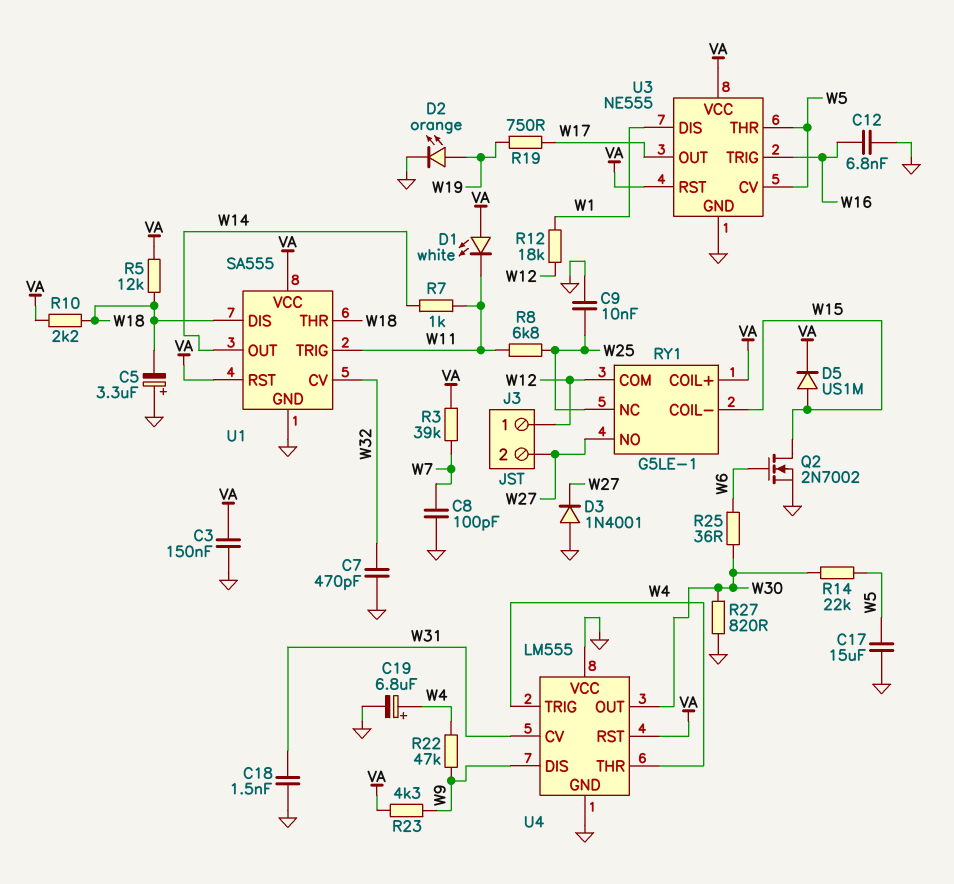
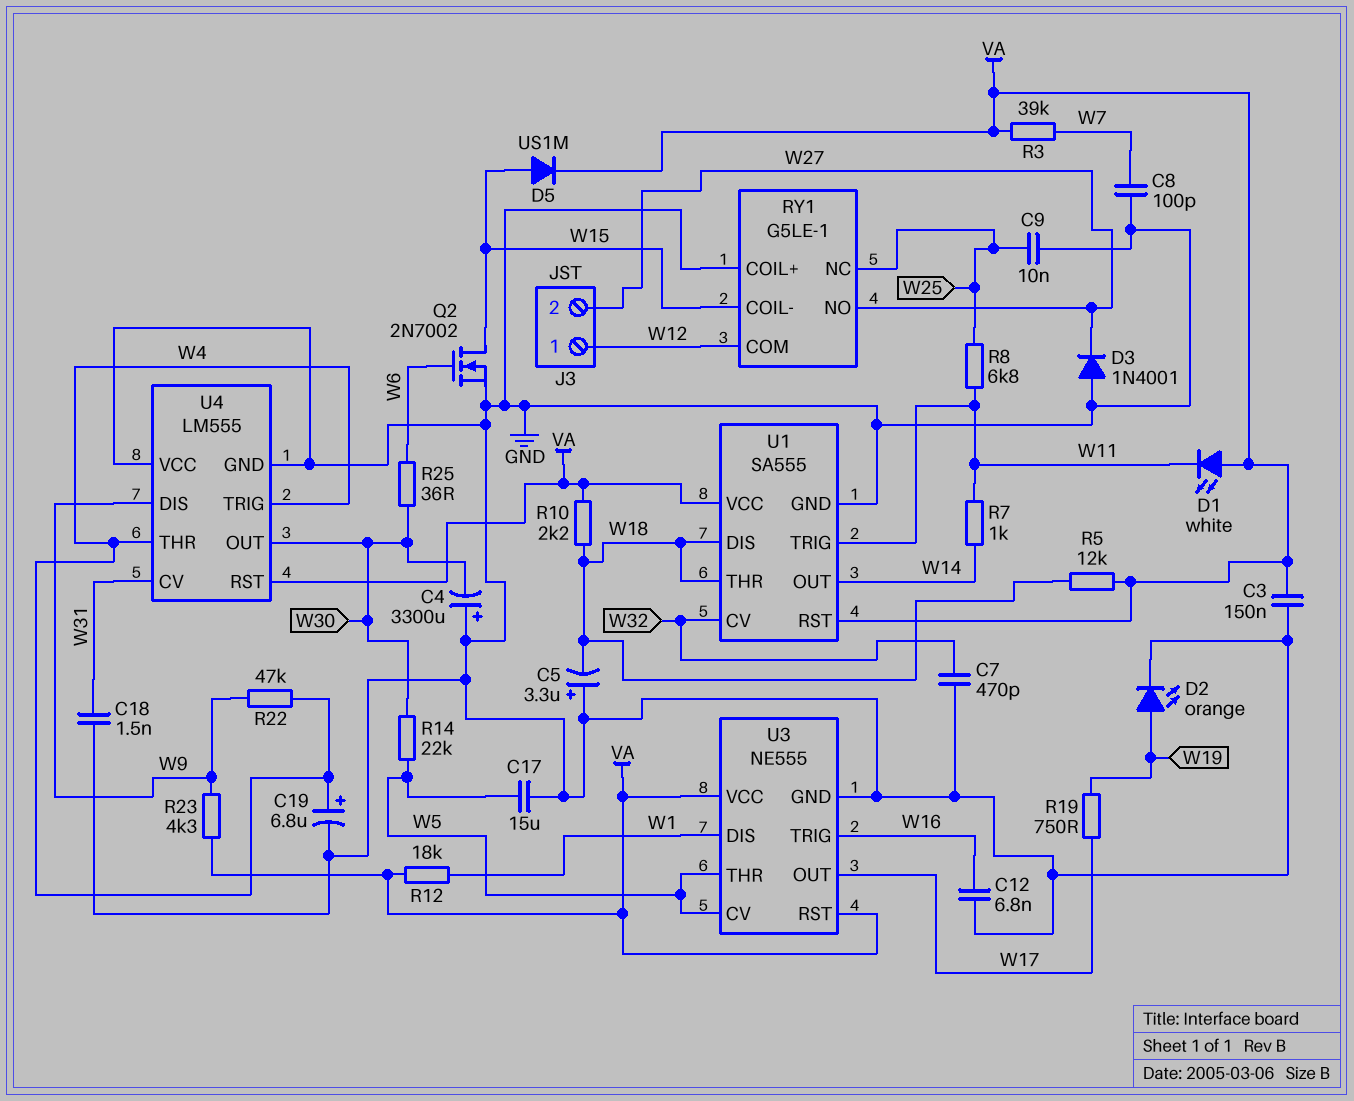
C4: none -> 3300uF (plus GND, minus W30)
R12: 18k (W1, W12) -> 18k (VA, W1)
R27: 820 (GND, W30) -> none
RY1 pin COIL+: VA -> GND

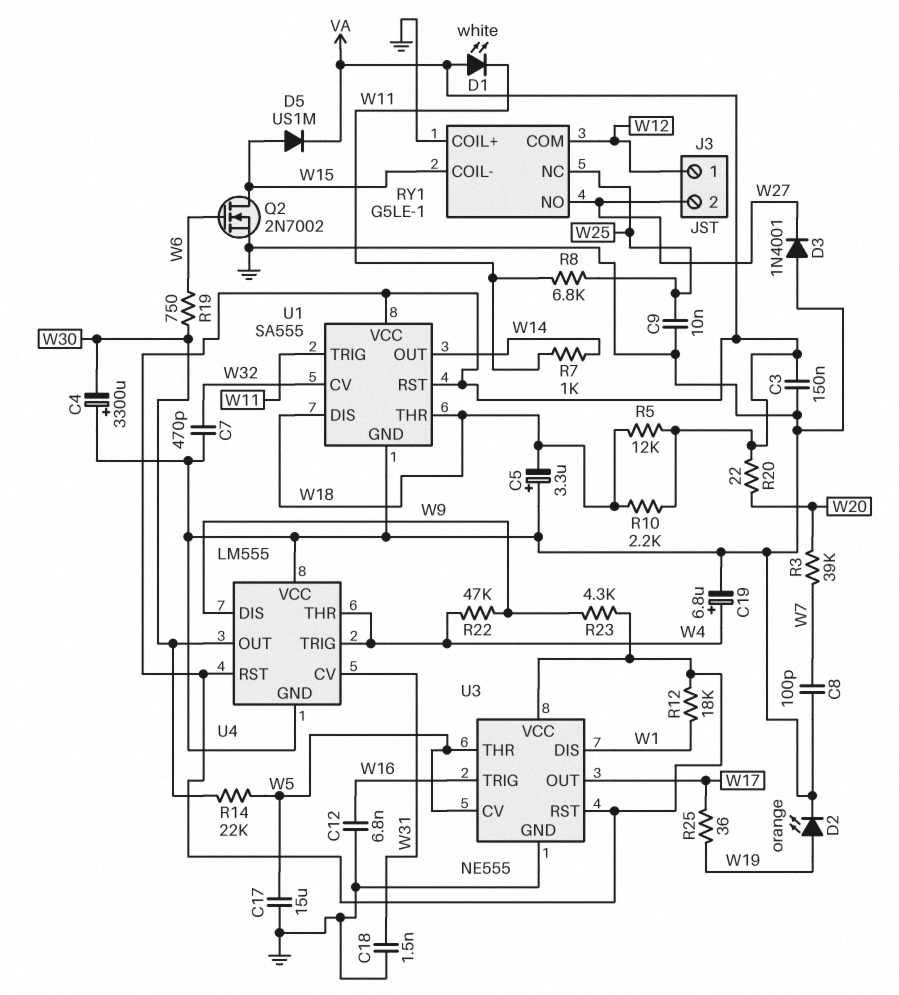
R3: 39k (VA, W7) -> 39k (W7, W20)
R19: 750 (W17, W19) -> 750 (W6, W30)
R20: none -> 22 (VA, W20)
R25: 36 (W6, W30) -> 36 (W17, W19)

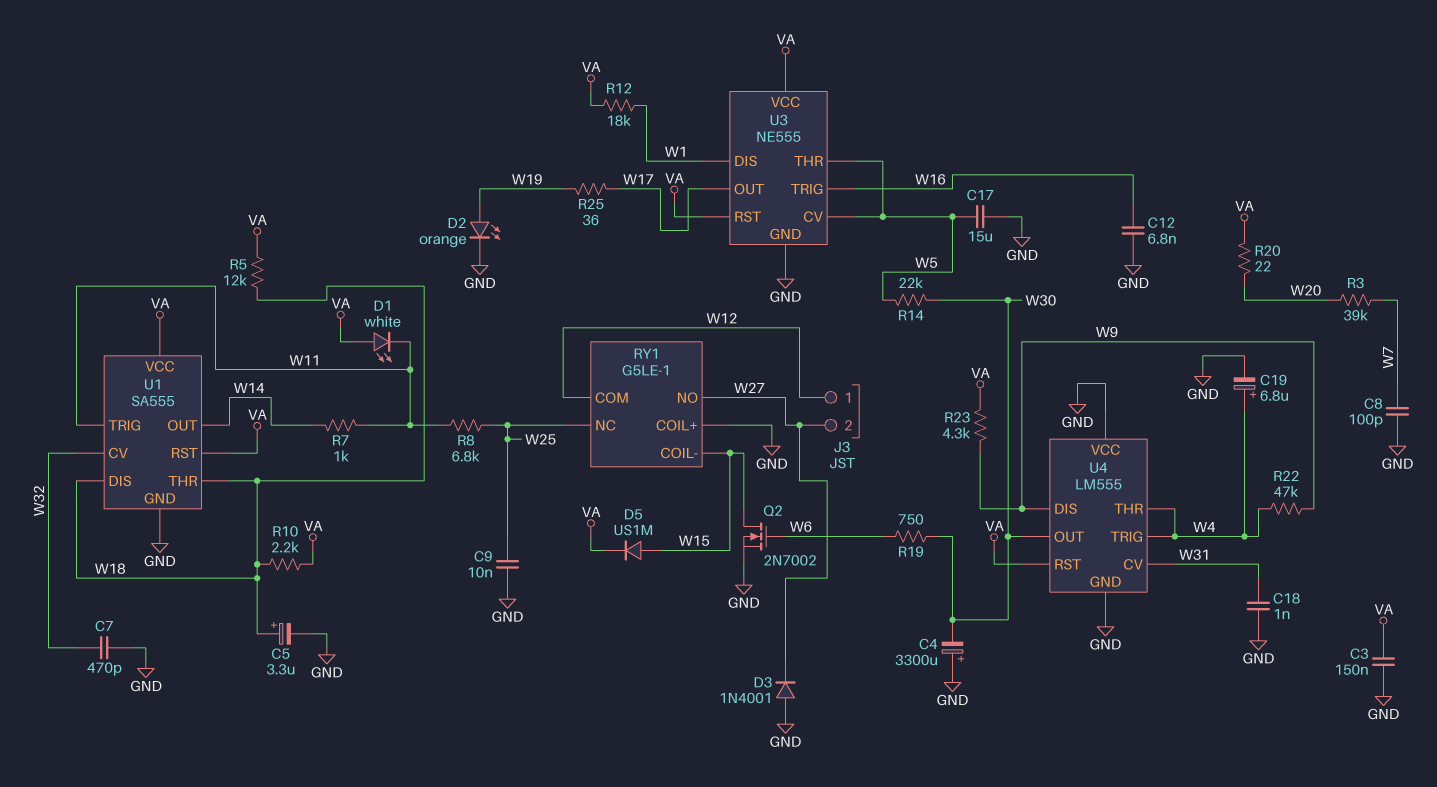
C5: 3.3uF (plus GND, minus W18) -> 3.3uF (plus W18, minus GND)
C18: 1.5nF (GND, W31) -> 1nF (GND, W31)

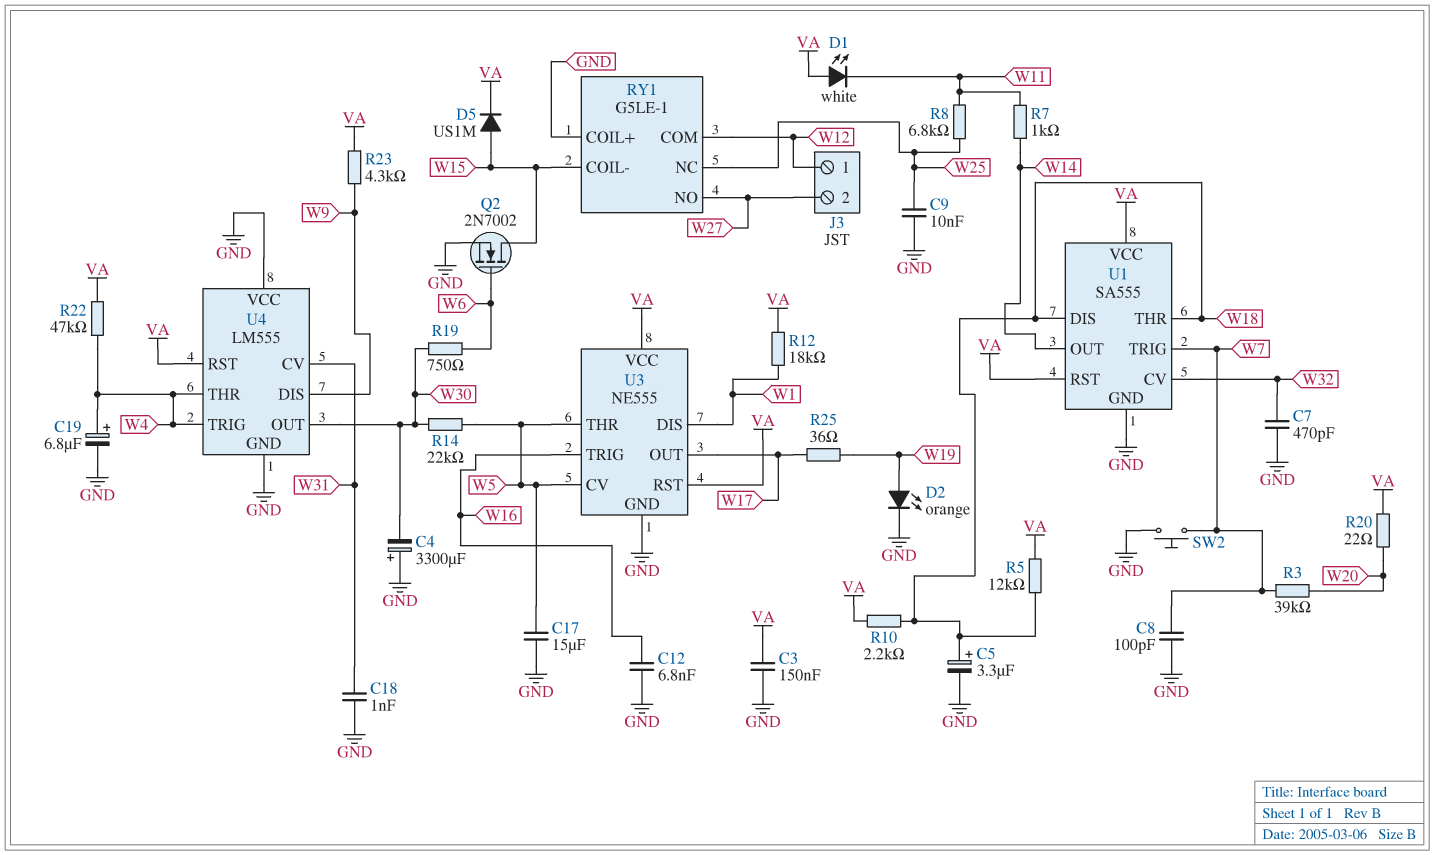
D3: diode 1N4001 (A GND, K W27) -> none
R22: 47k (W4, W9) -> 47k (VA, W4)
SW2: none -> button (GND, W7)
U1 pin TRIG: W11 -> W7

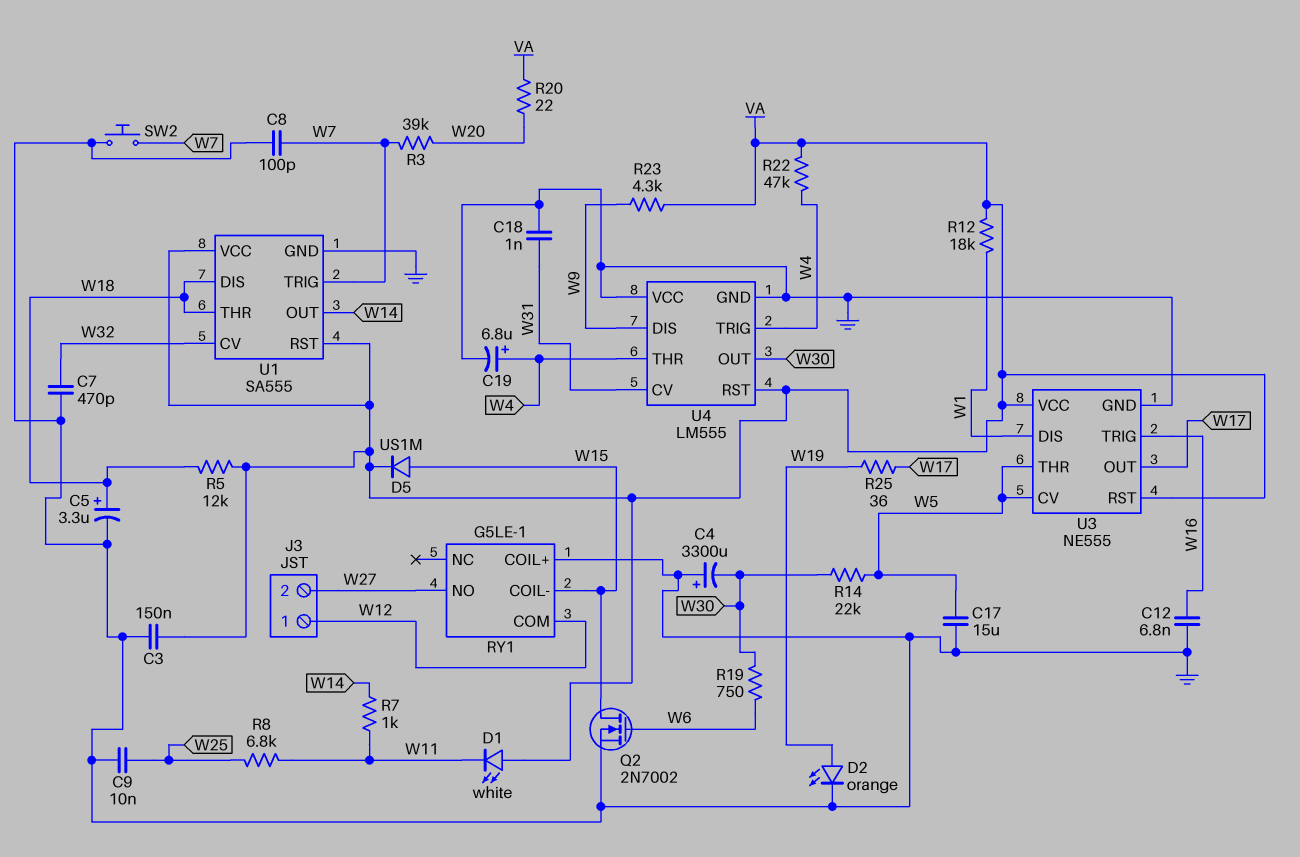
R10: 2.2k (VA, W18) -> none
RY1 pin NC: W25 -> none

